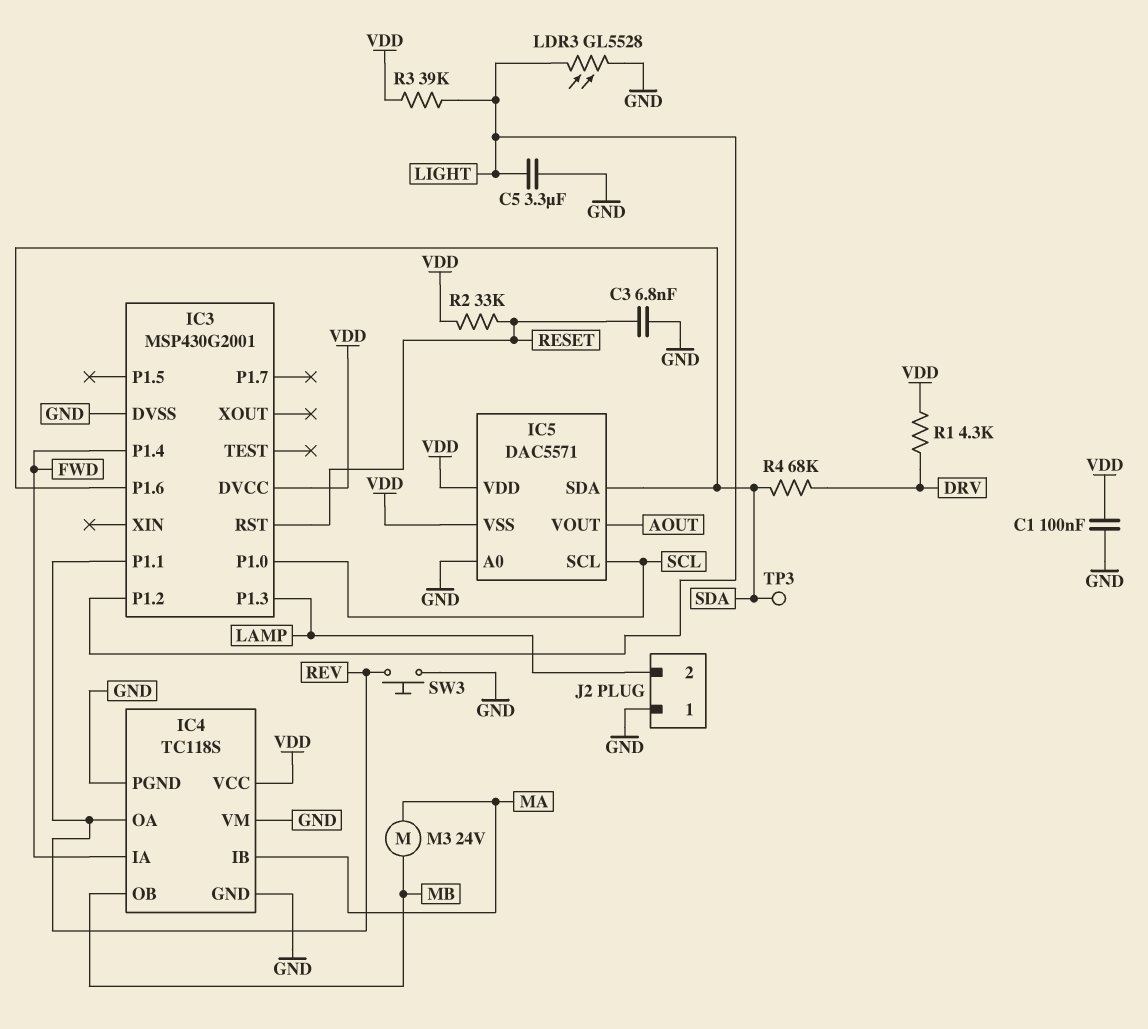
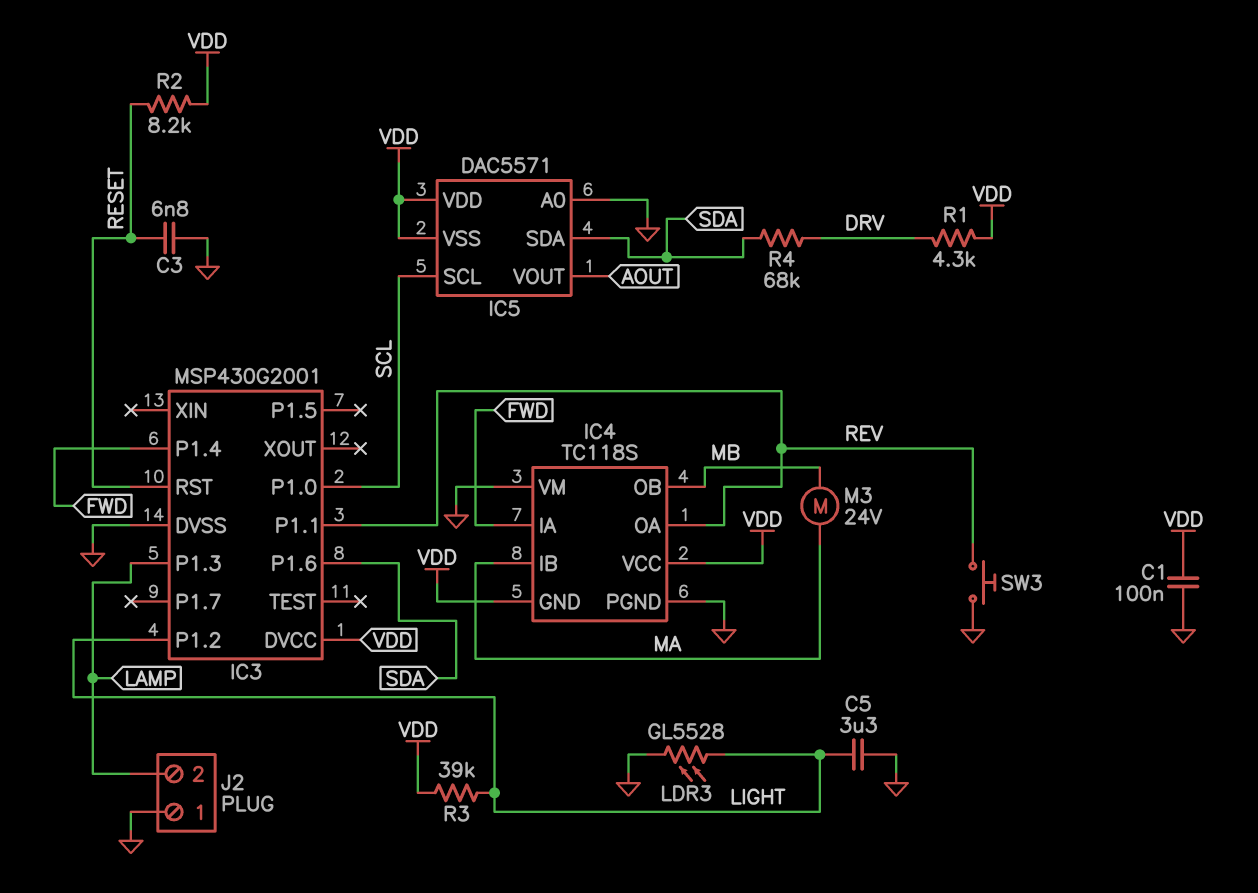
IC4 pin GND: GND -> VDD
R2: 33k (RESET, VDD) -> 8.2k (RESET, VDD)
TP3: test point (SDA) -> none

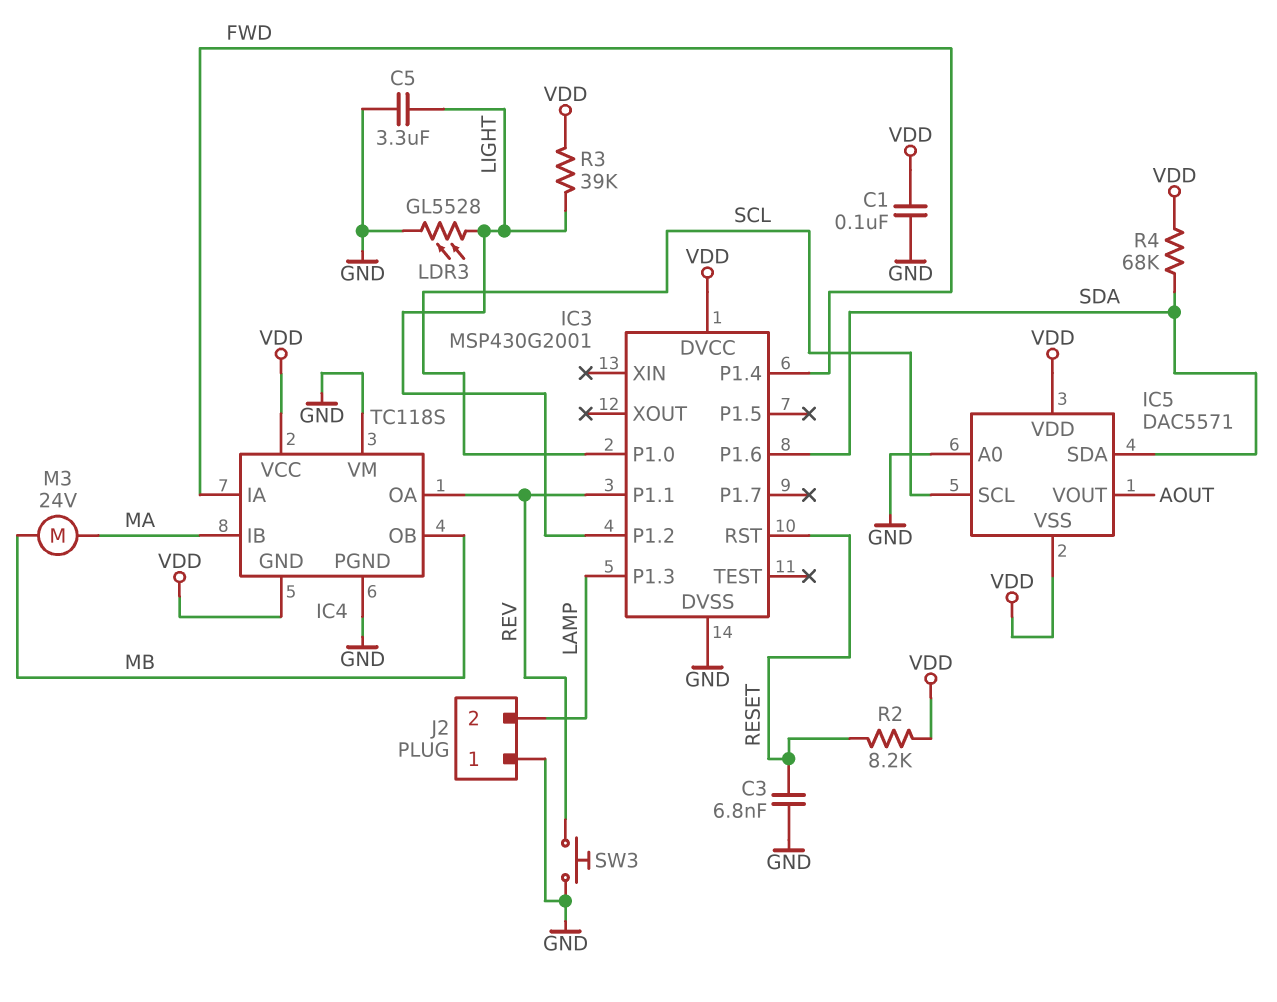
R1: 4.3k (DRV, VDD) -> none
R4: 68k (DRV, SDA) -> 68k (SDA, VDD)

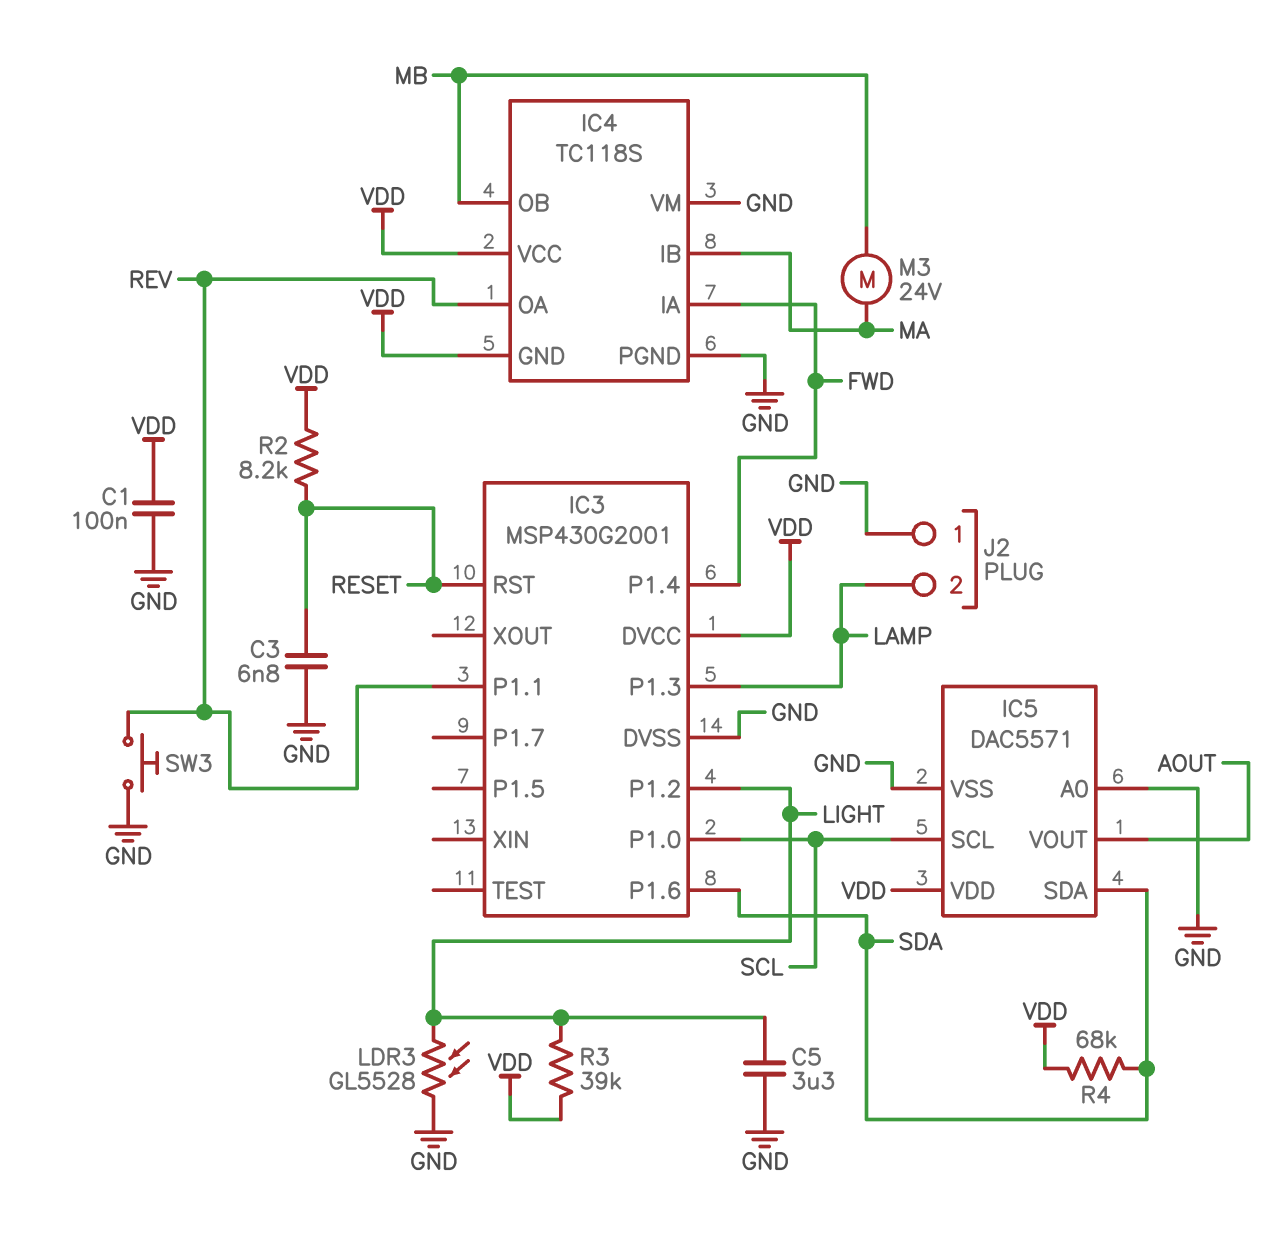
IC5 pin VSS: VDD -> GND

